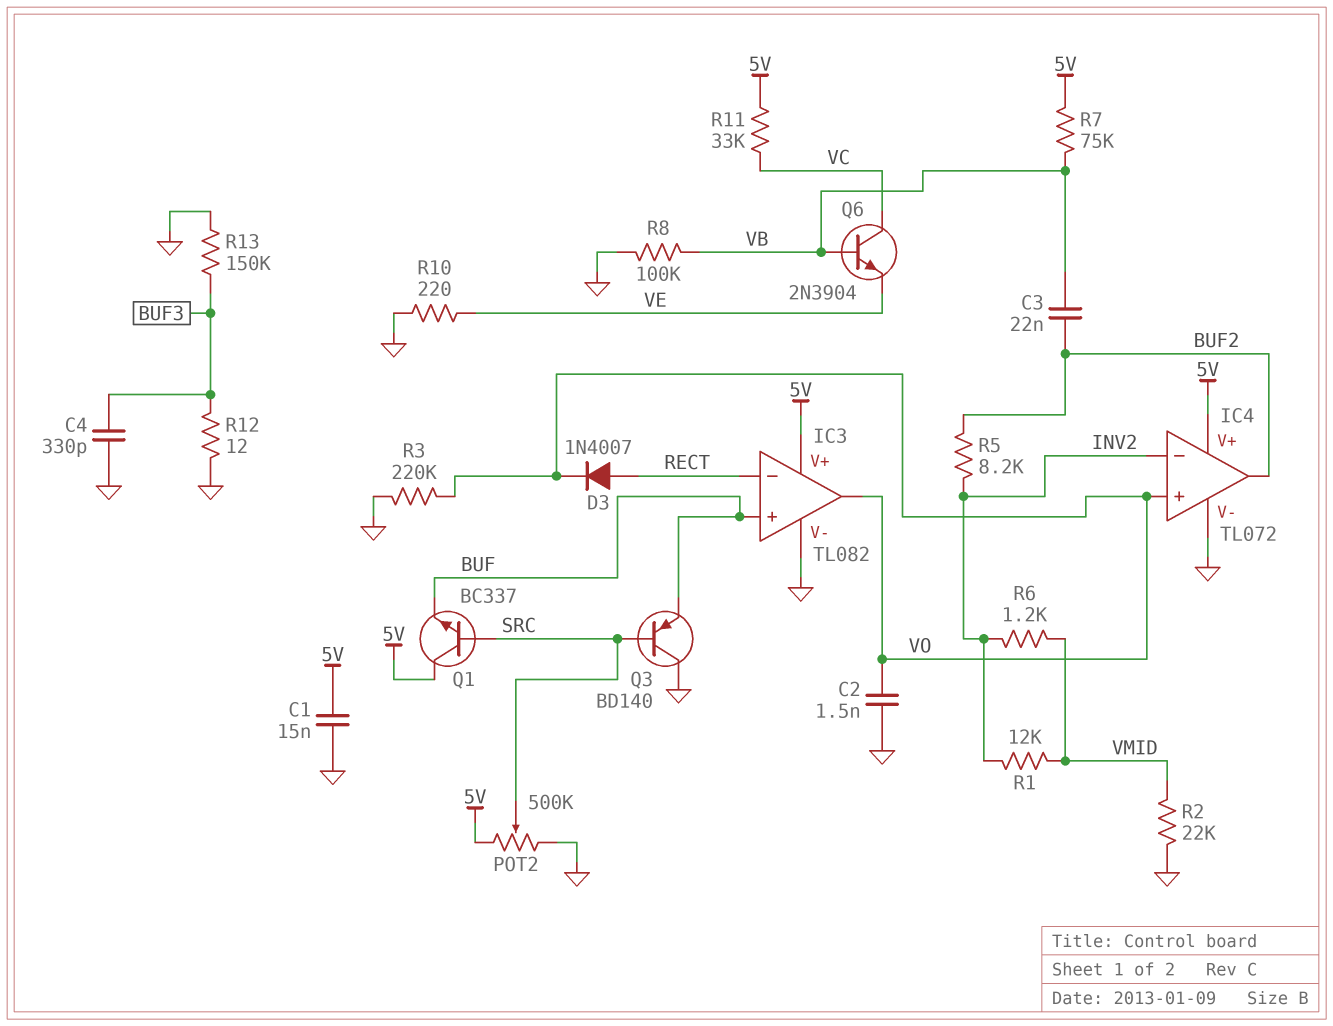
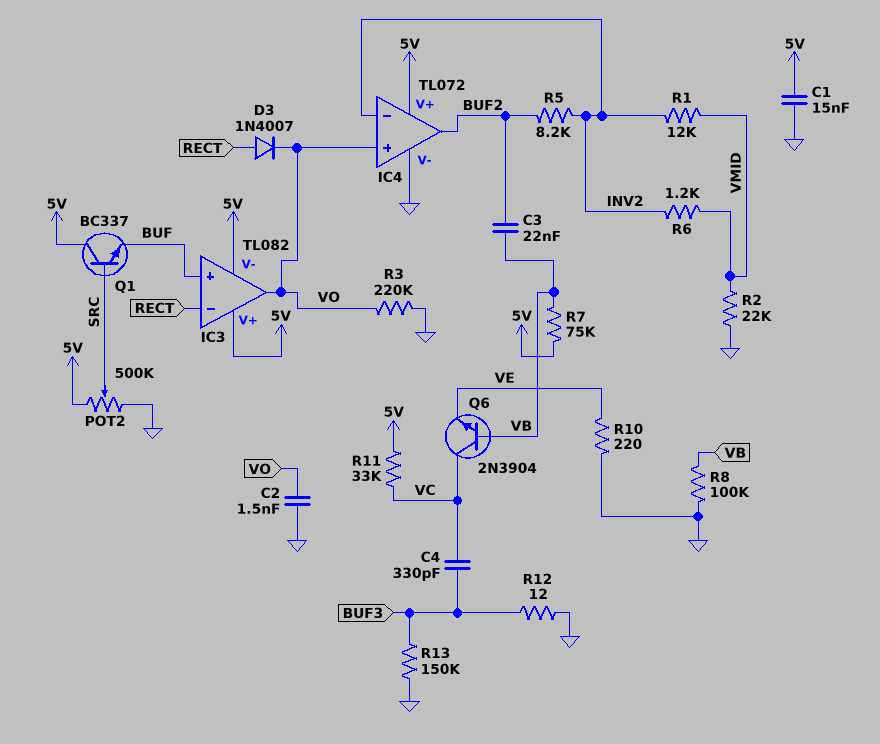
C4: 330pF (BUF3, GND) -> 330pF (BUF3, VC)
IC3 pin V-: GND -> 5V
Q3: PNP BD140 (B SRC, C GND, E BUF) -> none

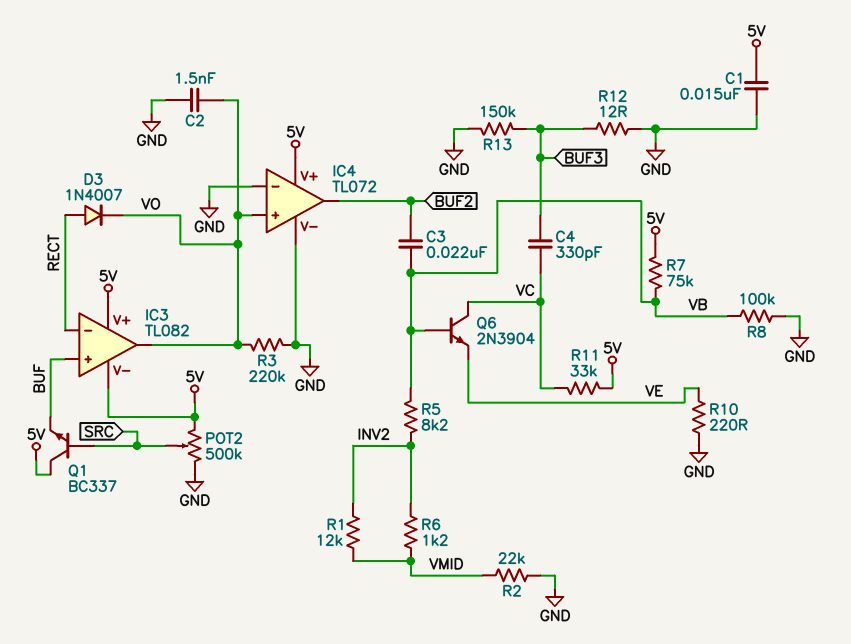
IC4 pin in-: INV2 -> GND
R5: 8.2k (BUF2, INV2) -> 8.2k (INV2, VB)

